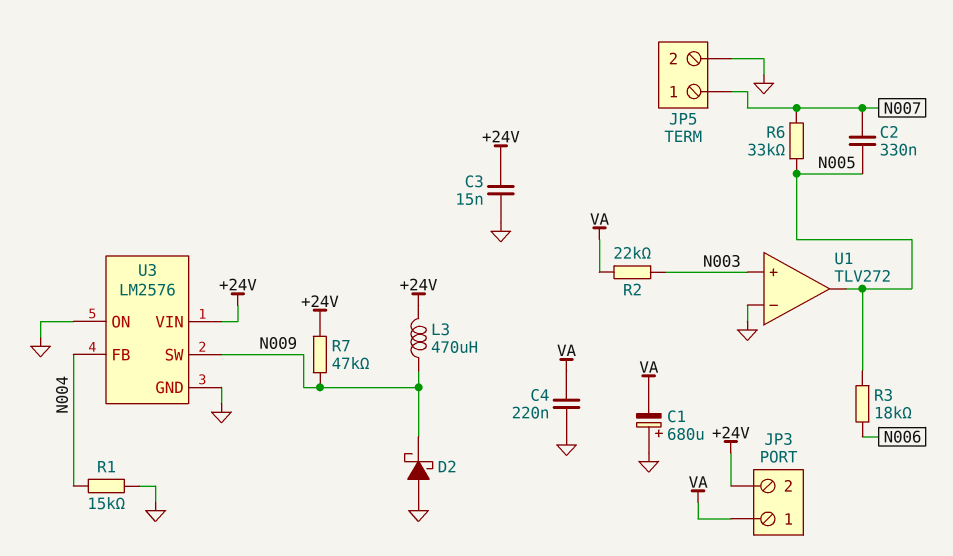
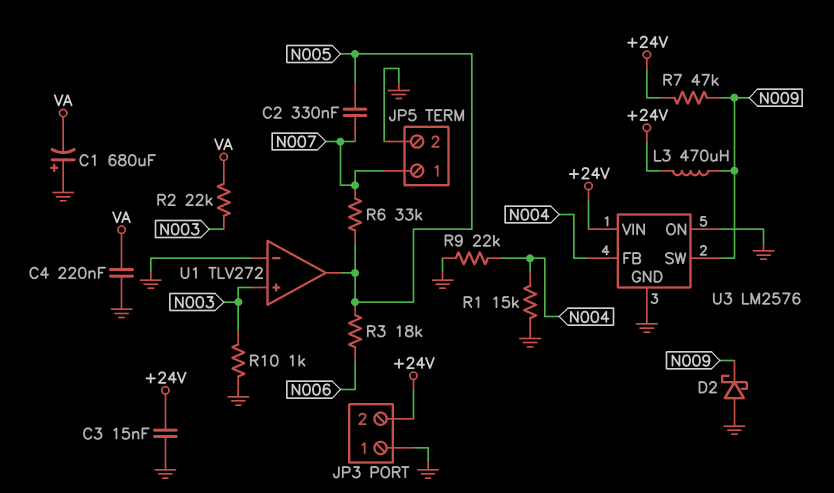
JP3 pin 1: VA -> GND
R9: none -> 22k (GND, N004)
R10: none -> 1k (GND, N003)

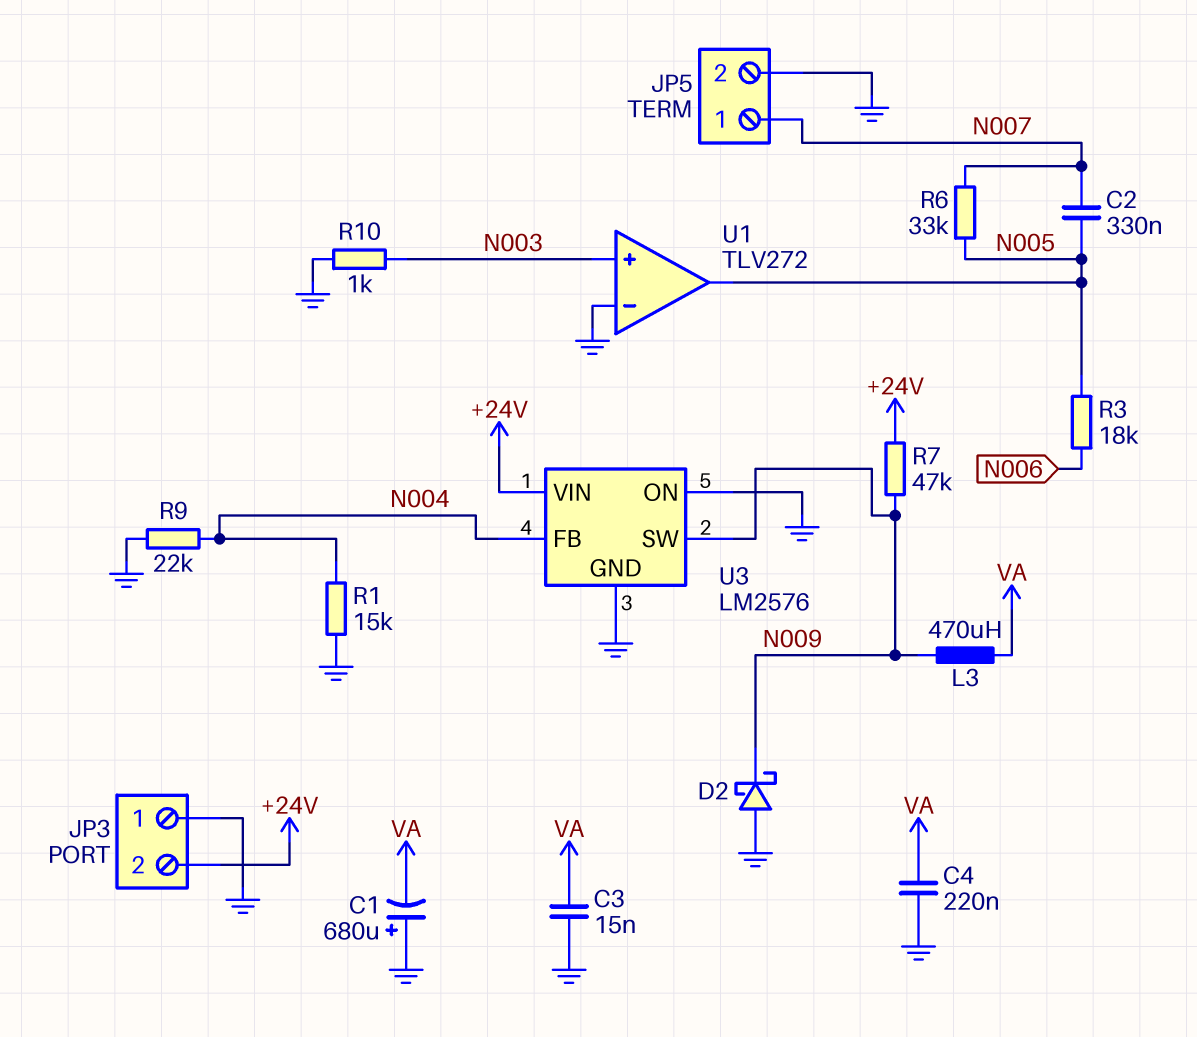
C3: 15nF (+24V, GND) -> 15nF (GND, VA)
L3: 470uH (+24V, N009) -> 470uH (N009, VA)
R2: 22k (N003, VA) -> none

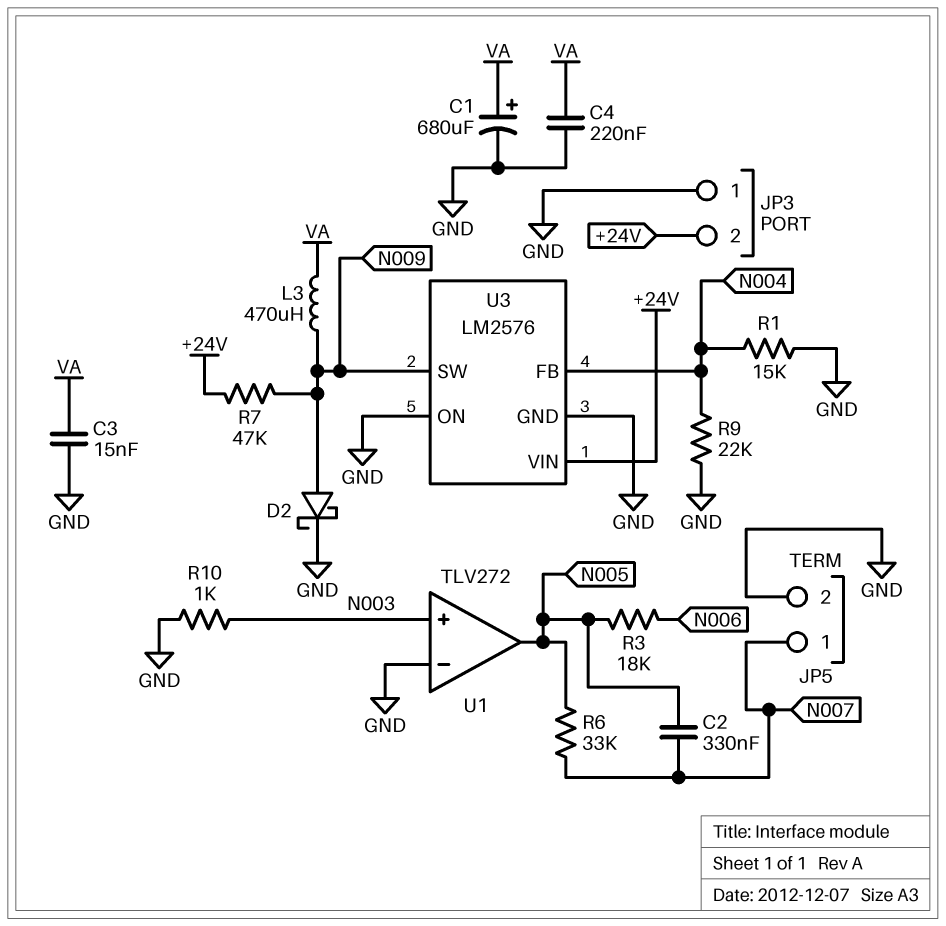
C1: 680uF (plus GND, minus VA) -> 680uF (plus VA, minus GND)
D2: schottky (A GND, K N009) -> schottky (A N009, K GND)

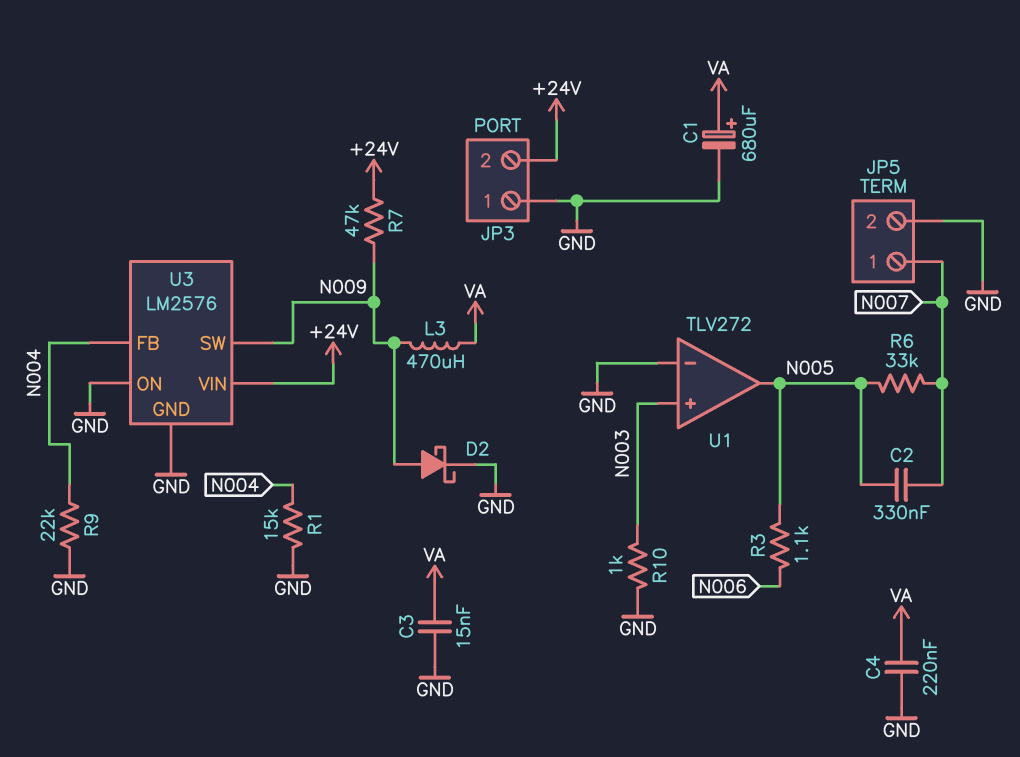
R3: 18k (N005, N006) -> 1.1k (N005, N006)

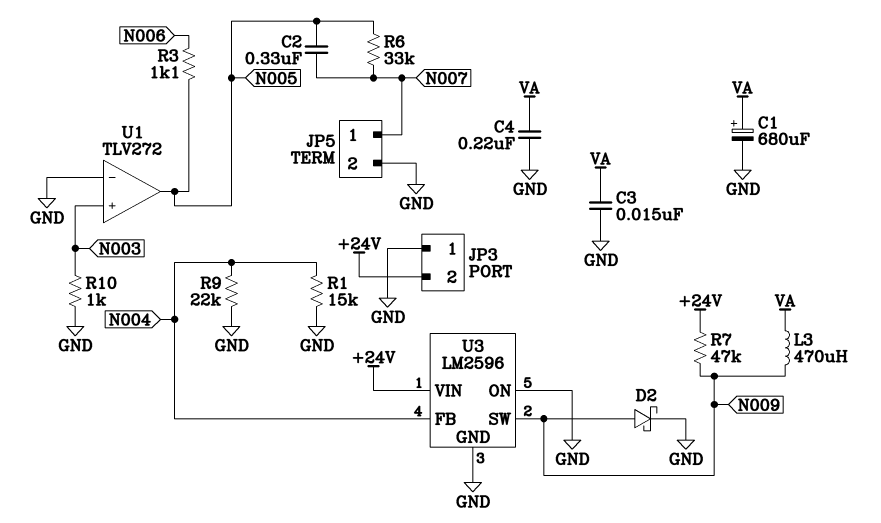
U3: LM2576 -> LM2596

